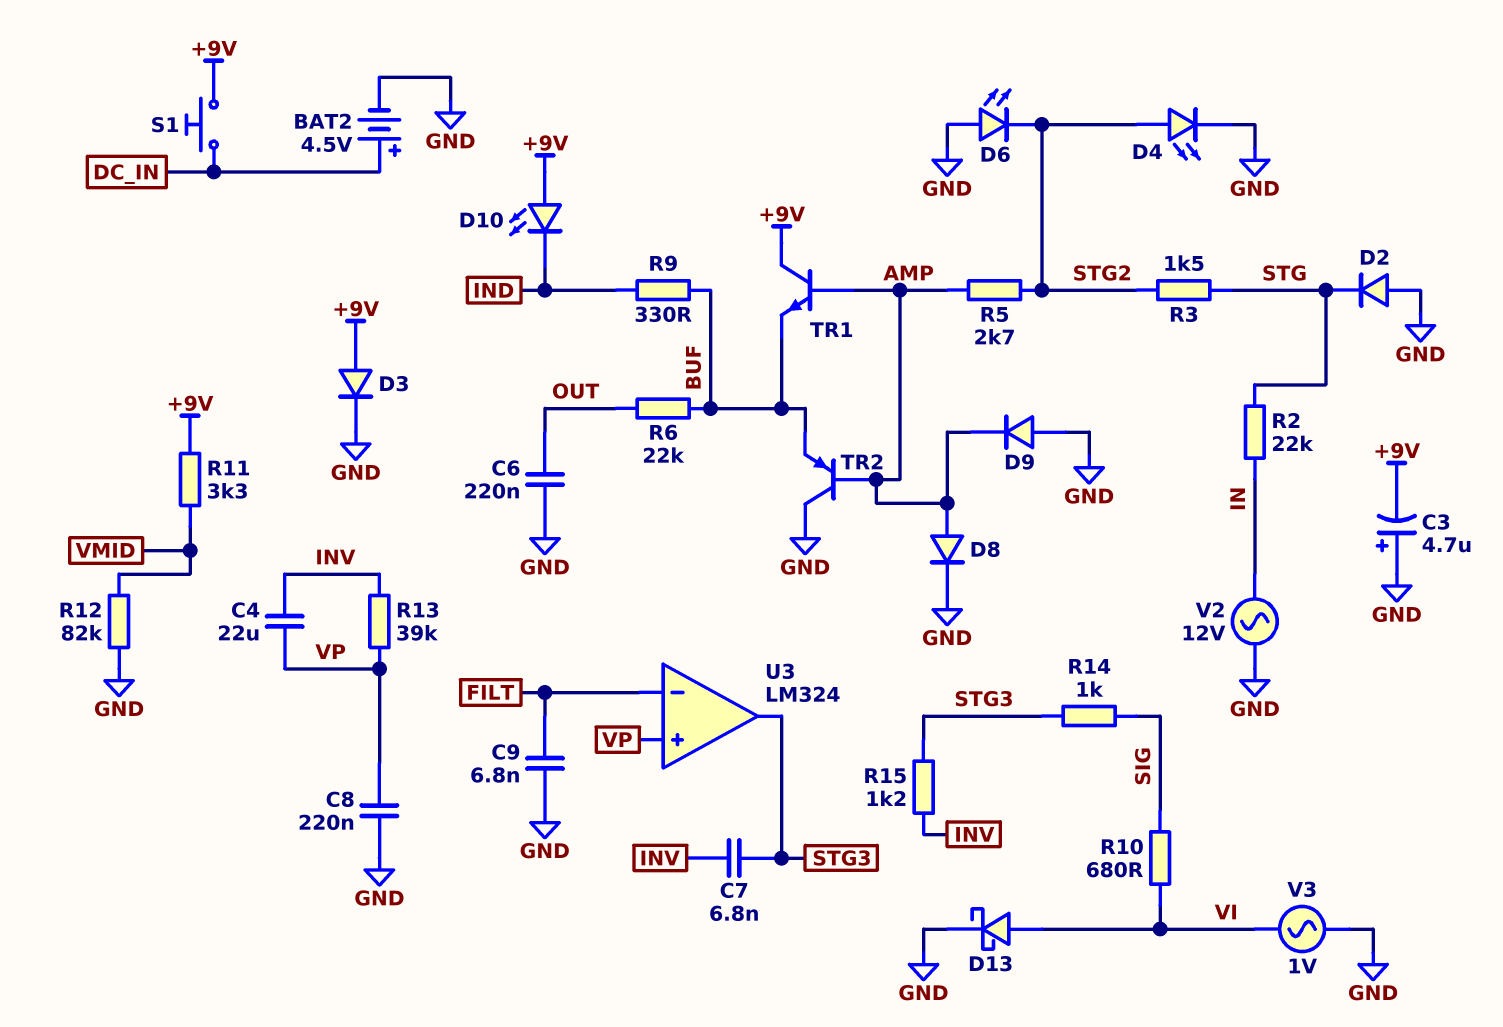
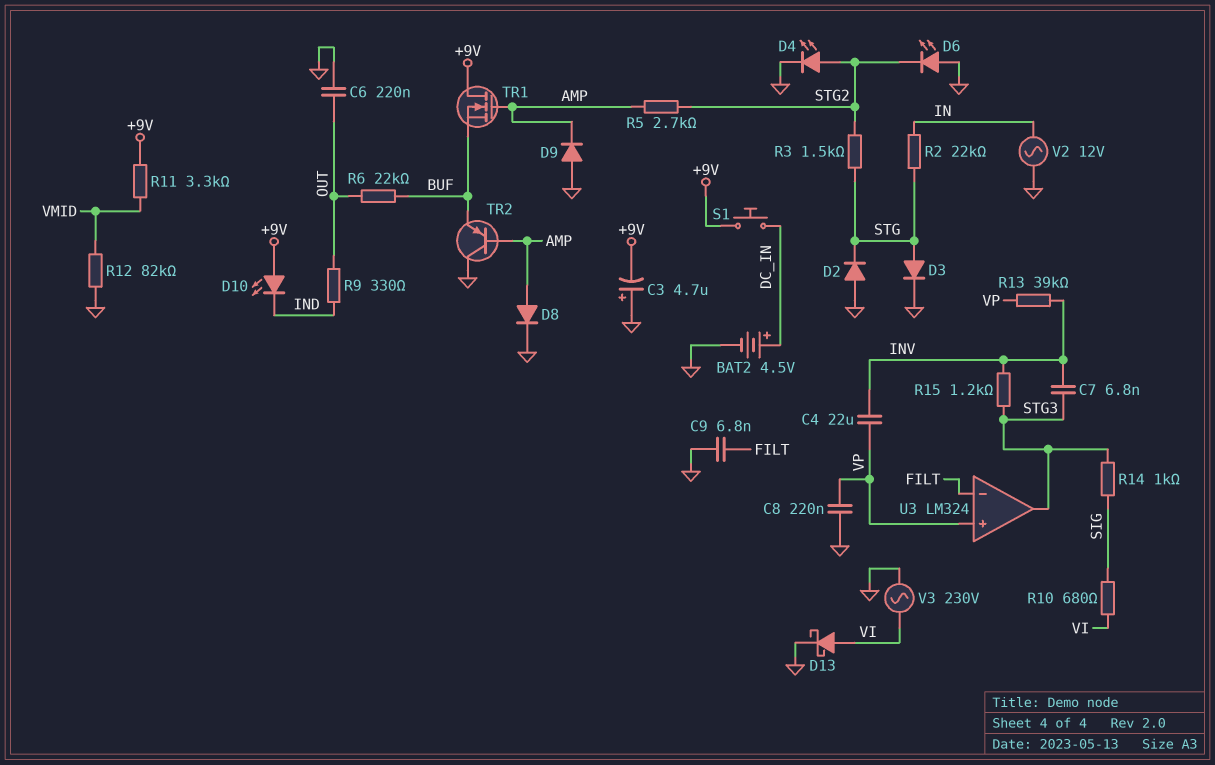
D3: diode (A +9V, K GND) -> diode (A STG, K GND)
R9: 330 (BUF, IND) -> 330 (IND, OUT)
TR1: NPN (B AMP, C +9V, E BUF) -> NMOS (G AMP, D +9V, S BUF)
V3: AC 1V (GND, VI) -> AC 230V (GND, VI)

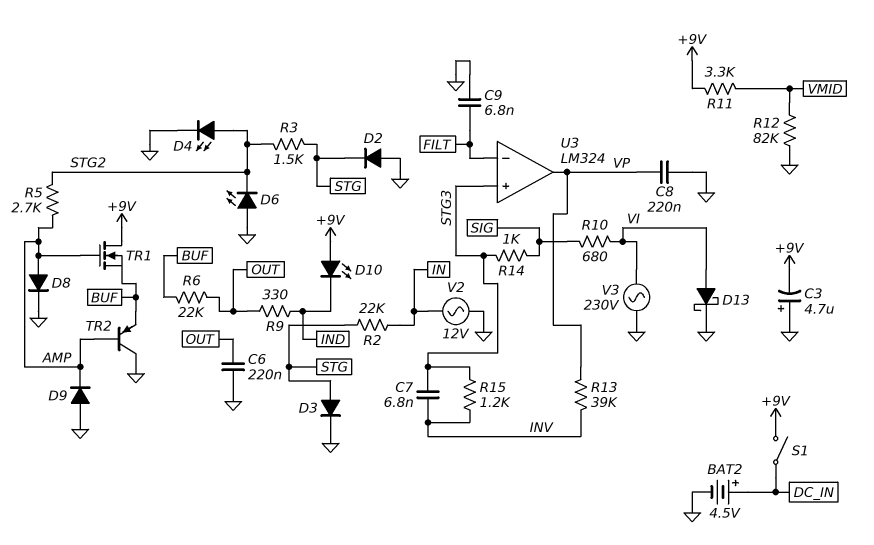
C4: 22uF (INV, VP) -> none
S1: button (+9V, DC_IN) -> switch (+9V, DC_IN)
U3 pin in+: VP -> STG3
U3 pin out: STG3 -> VP

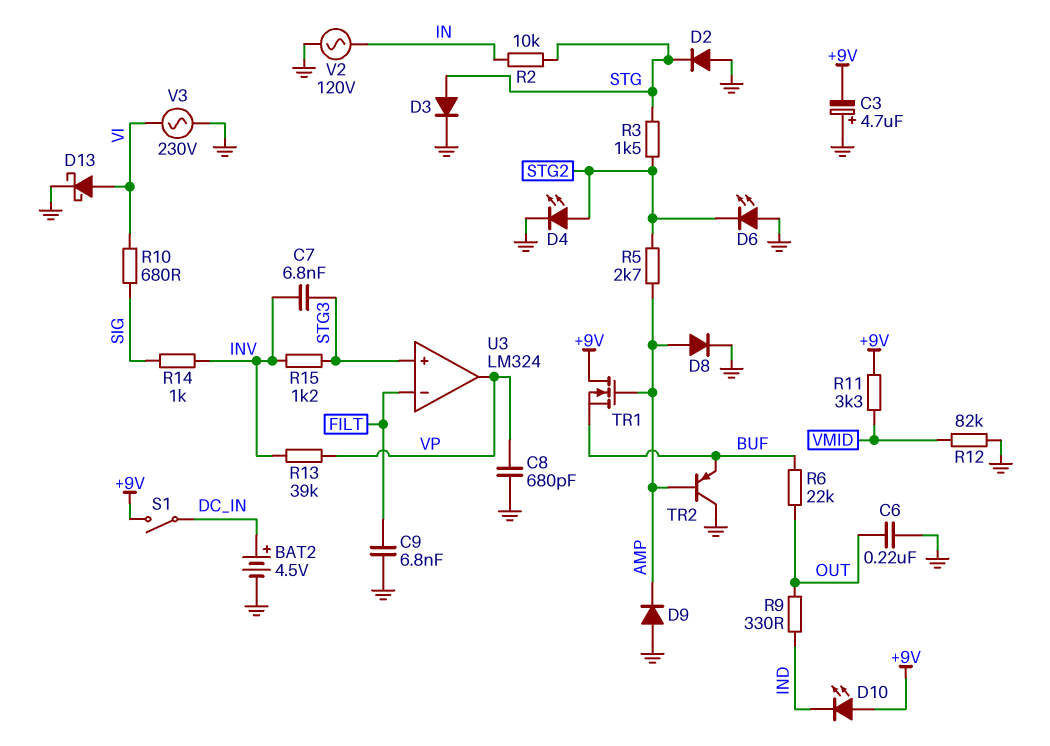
C8: 220nF (GND, VP) -> 680pF (GND, VP)
R2: 22k (IN, STG) -> 10k (IN, STG)
R14: 1k (SIG, STG3) -> 1k (INV, SIG)
V2: AC 12V (GND, IN) -> AC 120V (GND, IN)

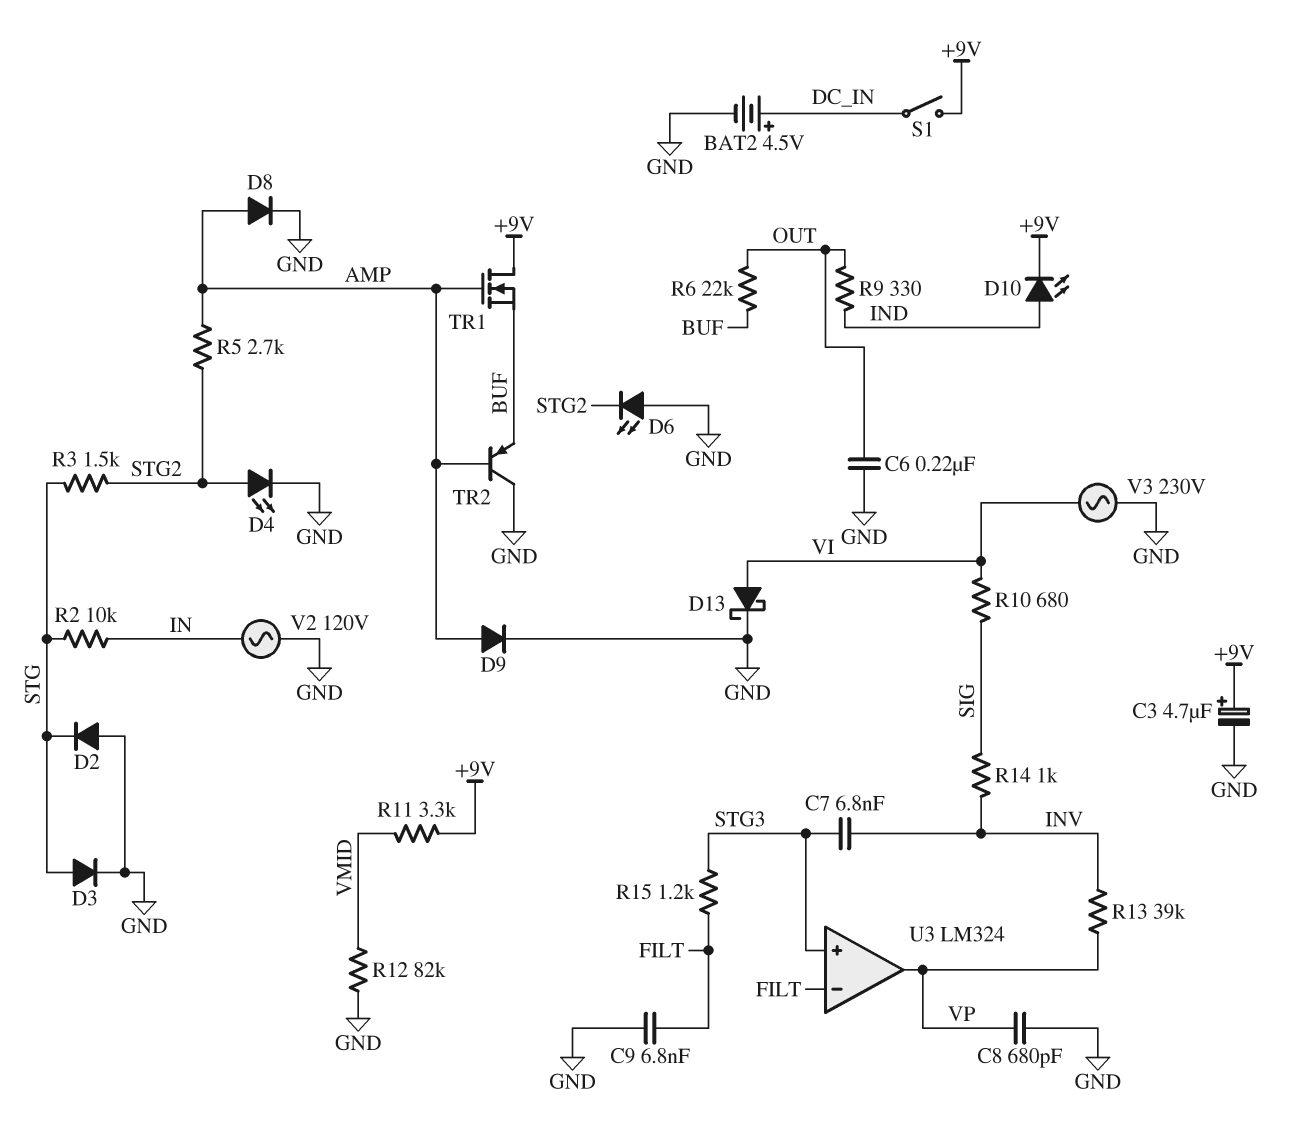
C3: 4.7uF (plus GND, minus +9V) -> 4.7uF (plus +9V, minus GND)
D9: diode (A GND, K AMP) -> diode (A AMP, K GND)
D10: LED (A +9V, K IND) -> LED (A IND, K +9V)
R15: 1.2k (INV, STG3) -> 1.2k (FILT, STG3)

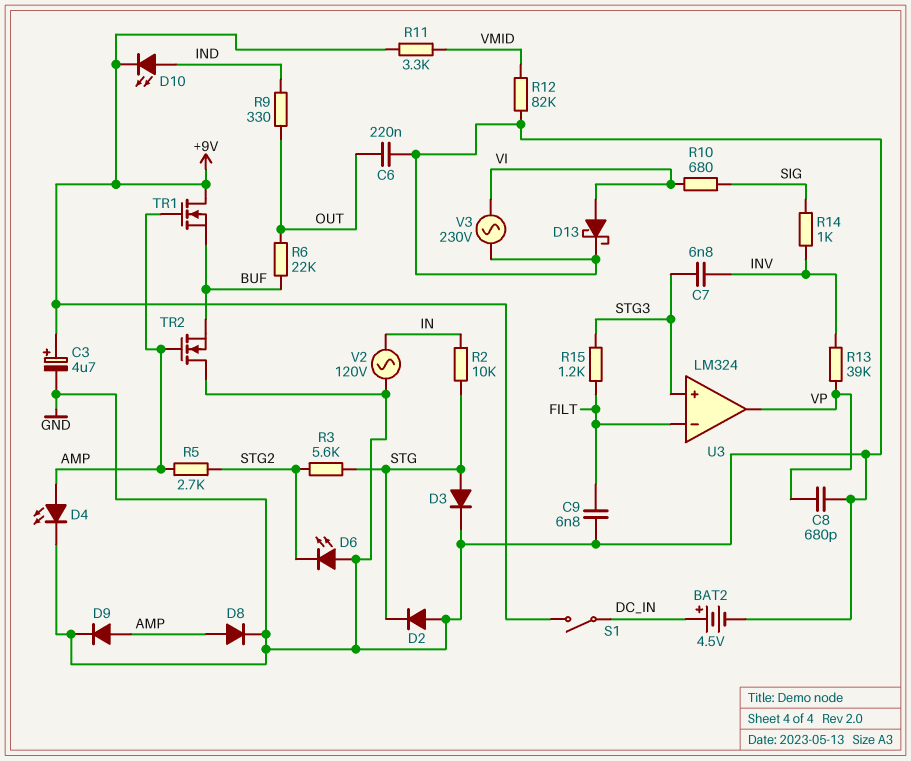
D4: LED (A STG2, K GND) -> LED (A AMP, K GND)
R3: 1.5k (STG, STG2) -> 5.6k (STG, STG2)
TR2: PNP (B AMP, C GND, E BUF) -> NMOS (G AMP, D GND, S BUF)

